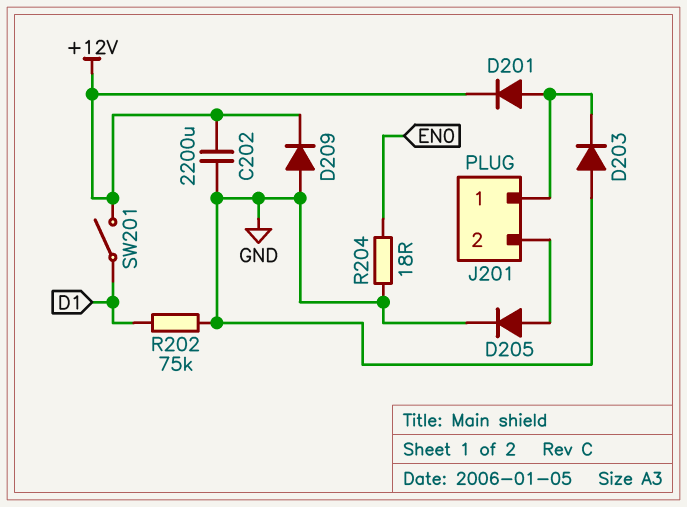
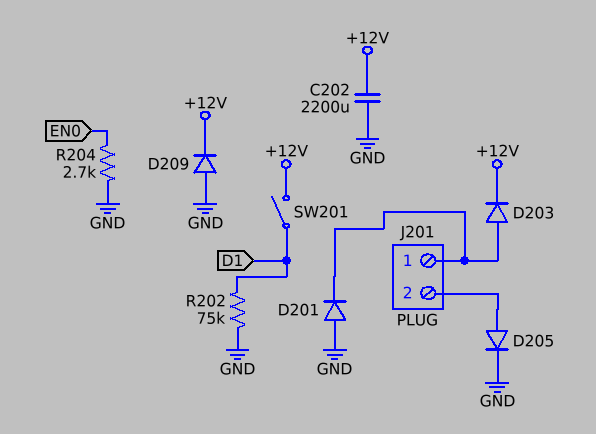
D201: diode (A J201/1, K +12V) -> diode (A GND, K J201/1)
D203: diode (A GND, K J201/1) -> diode (A J201/1, K +12V)
R204: 18 (EN0, GND) -> 2.7k (EN0, GND)

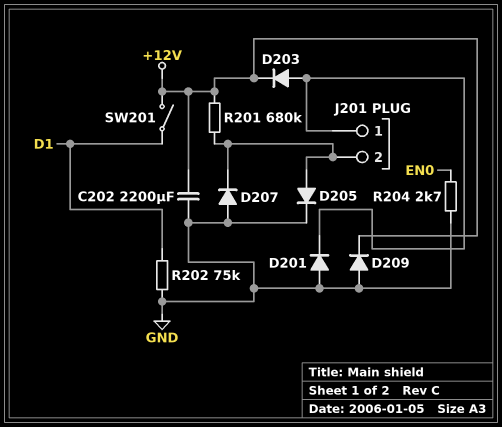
D207: none -> diode (A GND, K J201/2)
R201: none -> 680k (+12V, J201/2)

